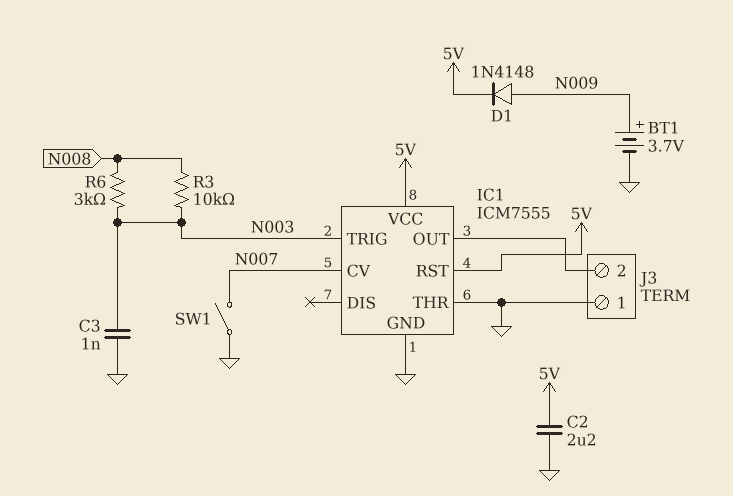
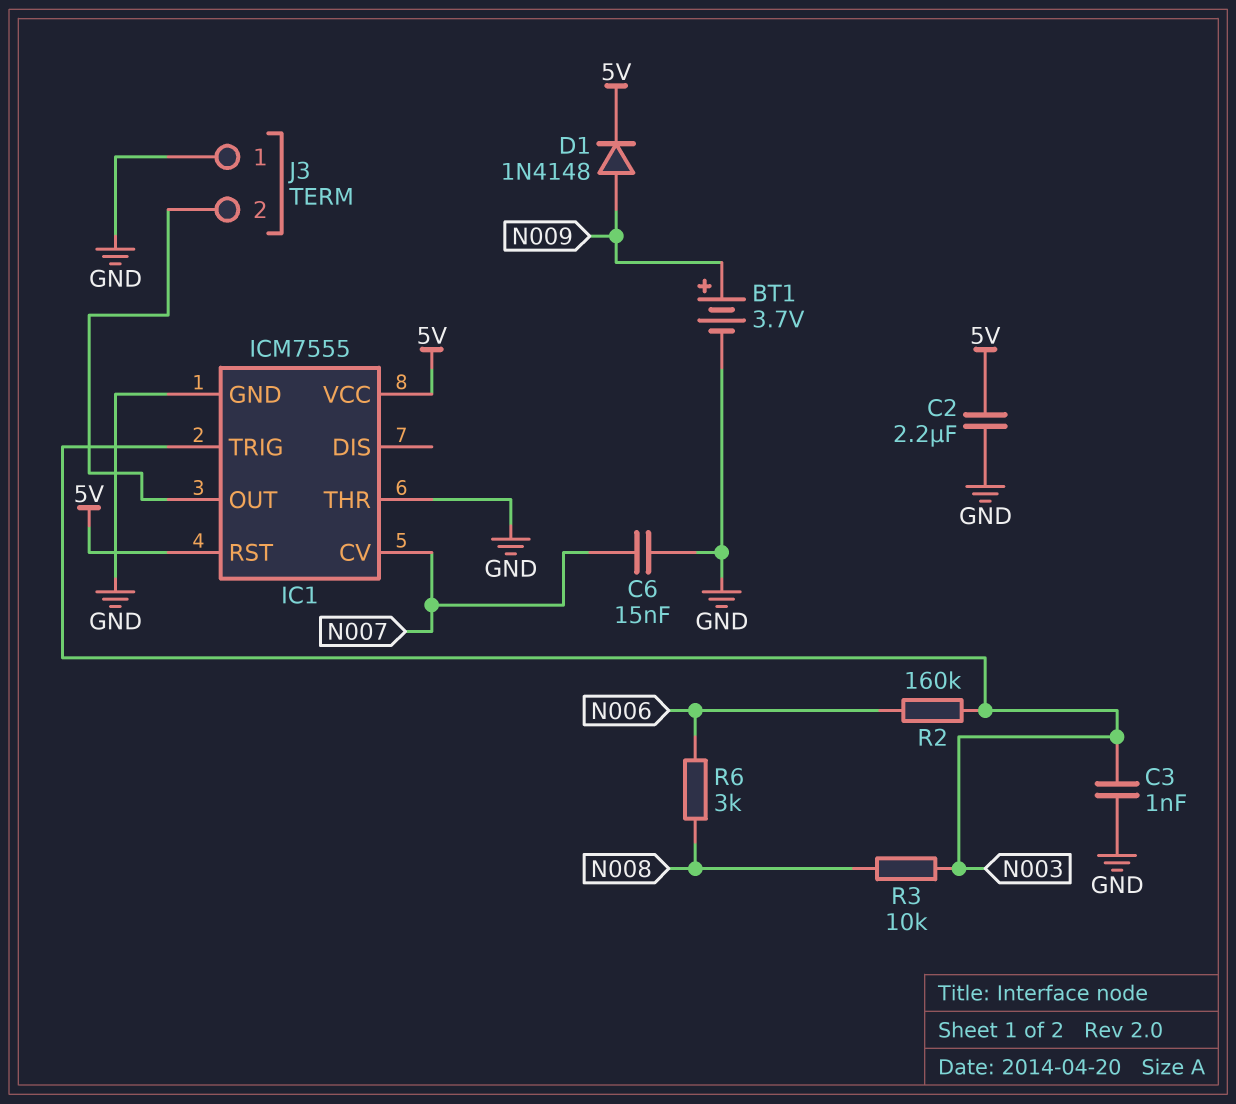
C6: none -> 15nF (GND, N007)
R2: none -> 160k (N003, N006)
R6: 3k (N003, N008) -> 3k (N006, N008)
SW1: switch (GND, N007) -> none

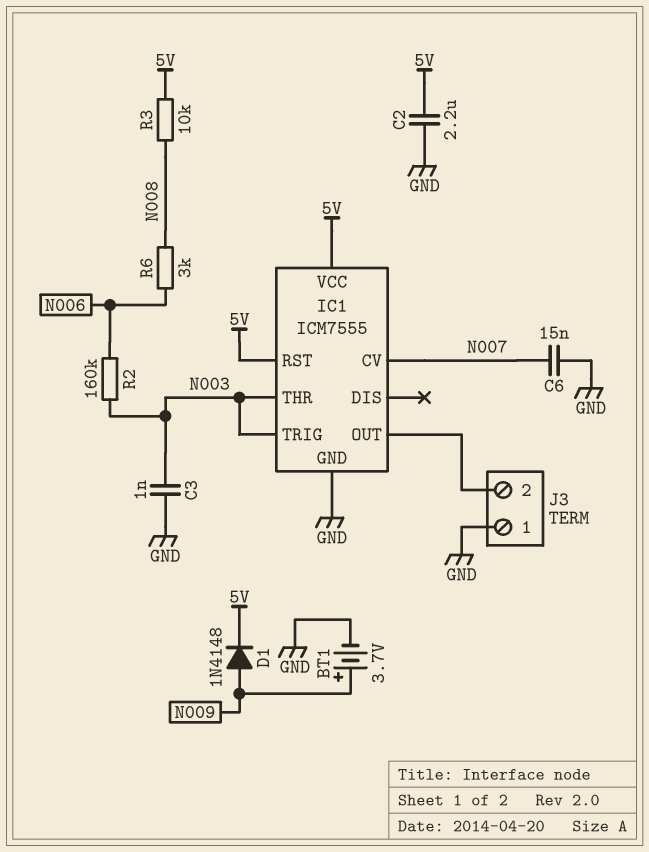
IC1 pin THR: GND -> N003
R3: 10k (N003, N008) -> 10k (5V, N008)

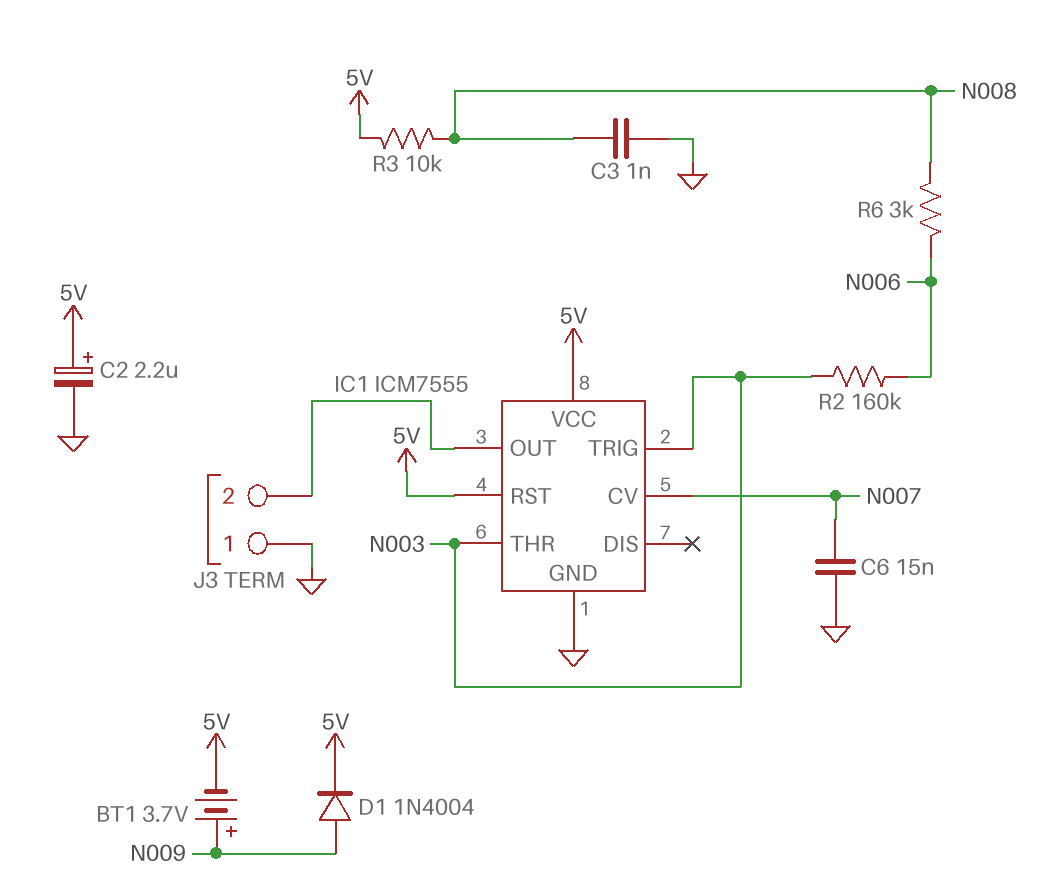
BT1: 3.7V (plus N009, minus GND) -> 3.7V (plus N009, minus 5V)
C2: 2.2uF (5V, GND) -> 2.2uF (plus 5V, minus GND)
C3: 1nF (GND, N003) -> 1nF (GND, N008)
D1: diode 1N4148 (A N009, K 5V) -> diode 1N4004 (A N009, K 5V)

